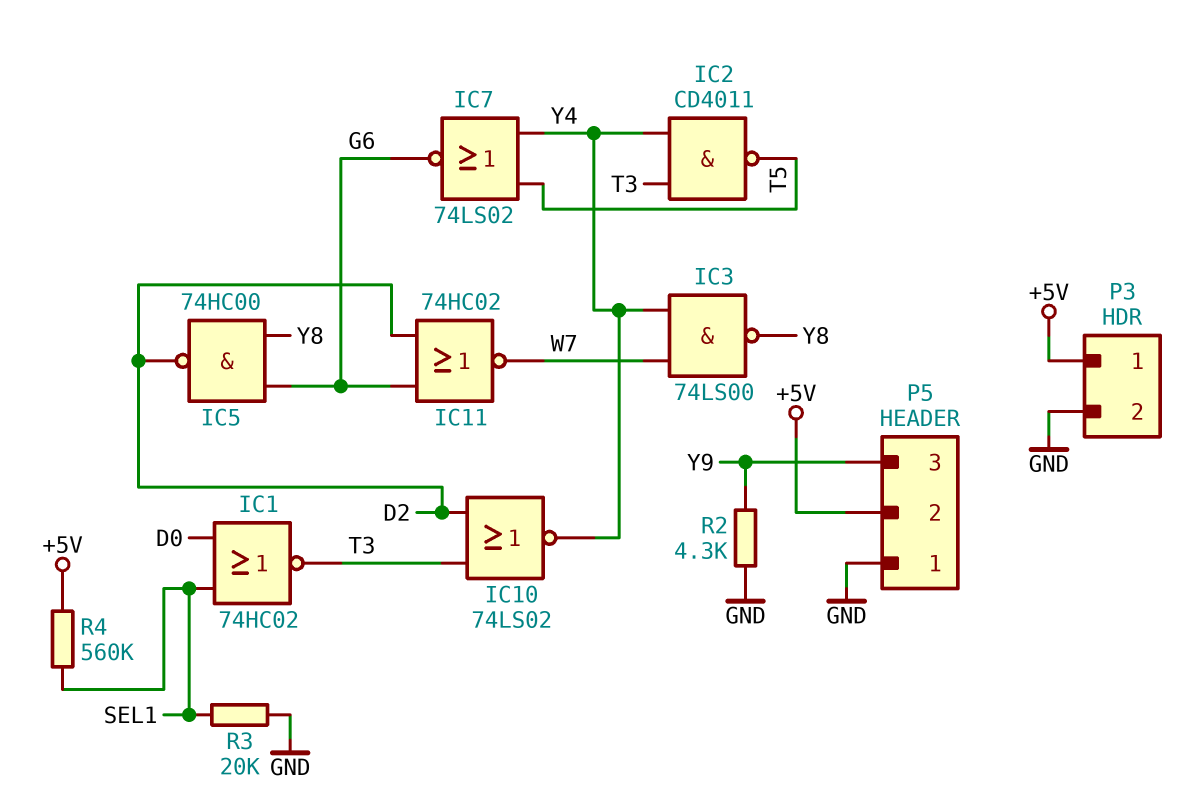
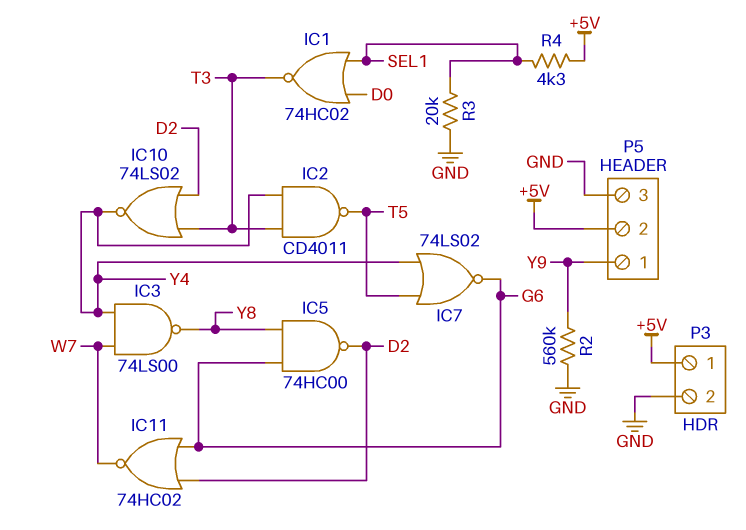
P5 pin 1: GND -> Y9
P5 pin 3: Y9 -> GND
R2: 4.3k (GND, Y9) -> 560k (GND, Y9)
R4: 560k (+5V, SEL1) -> 4.3k (+5V, SEL1)

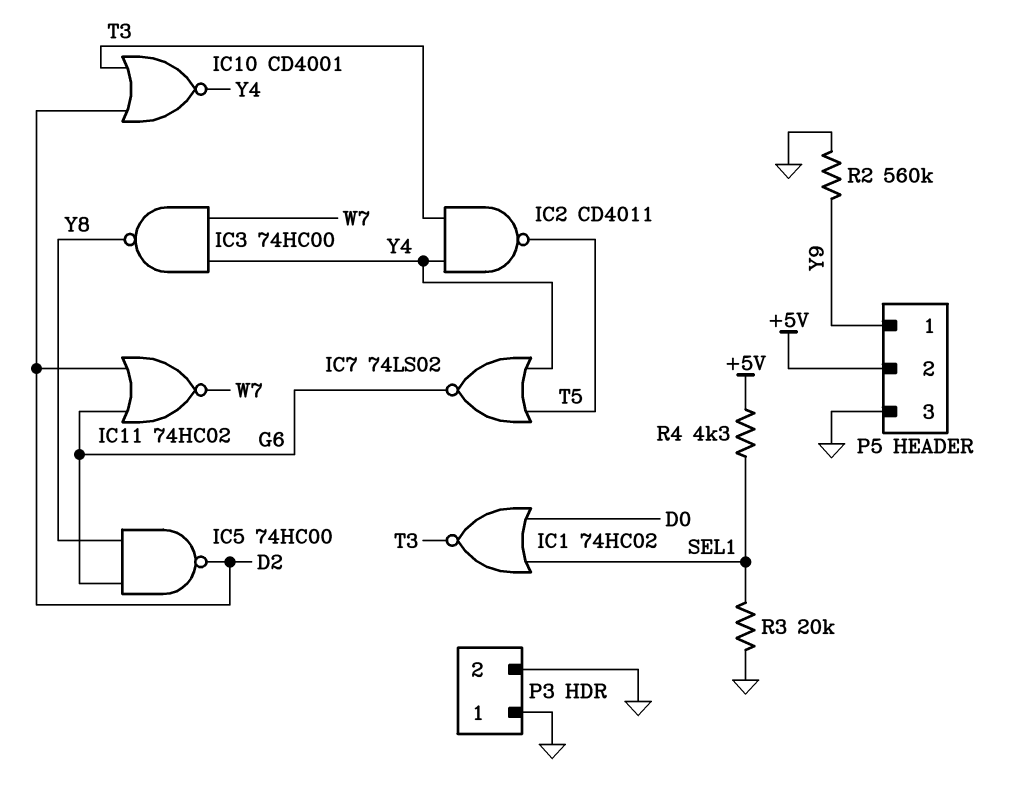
IC3: NAND 74LS00 (in W7, in Y4, out Y8) -> NAND 74HC00 (in W7, in Y4, out Y8)
IC10: NOR 74LS02 (in D2, in T3, out Y4) -> NOR CD4001 (in D2, in T3, out Y4)
P3 pin 1: +5V -> GND

